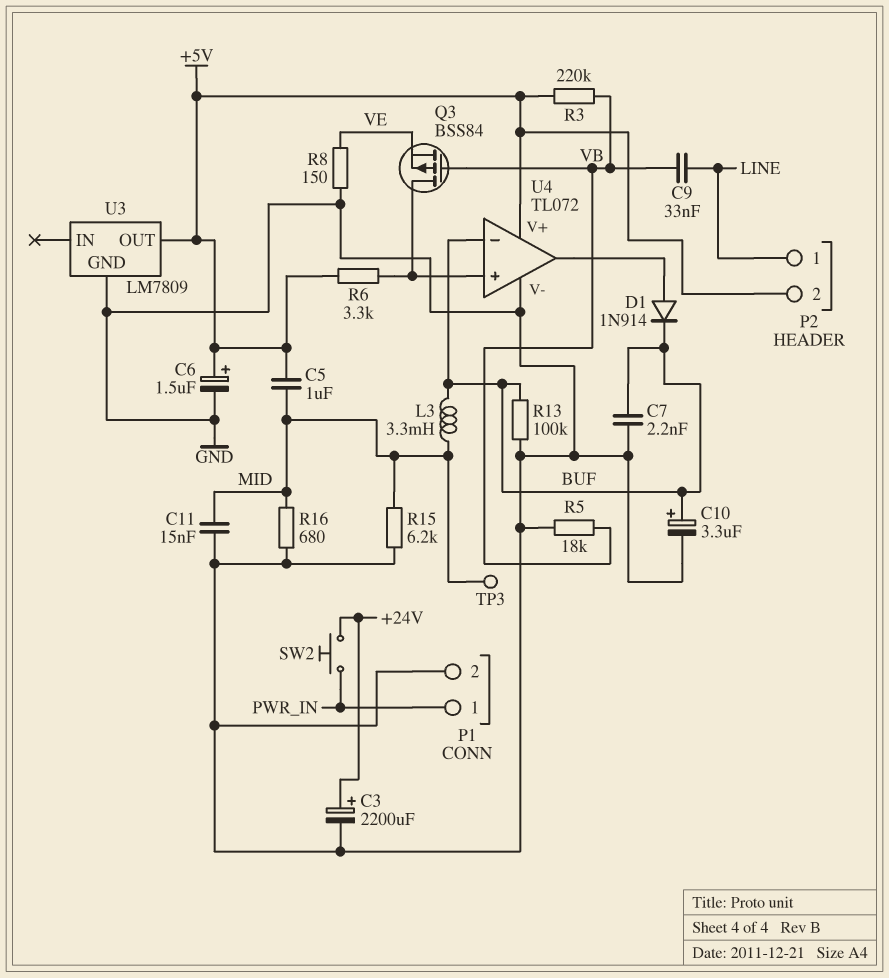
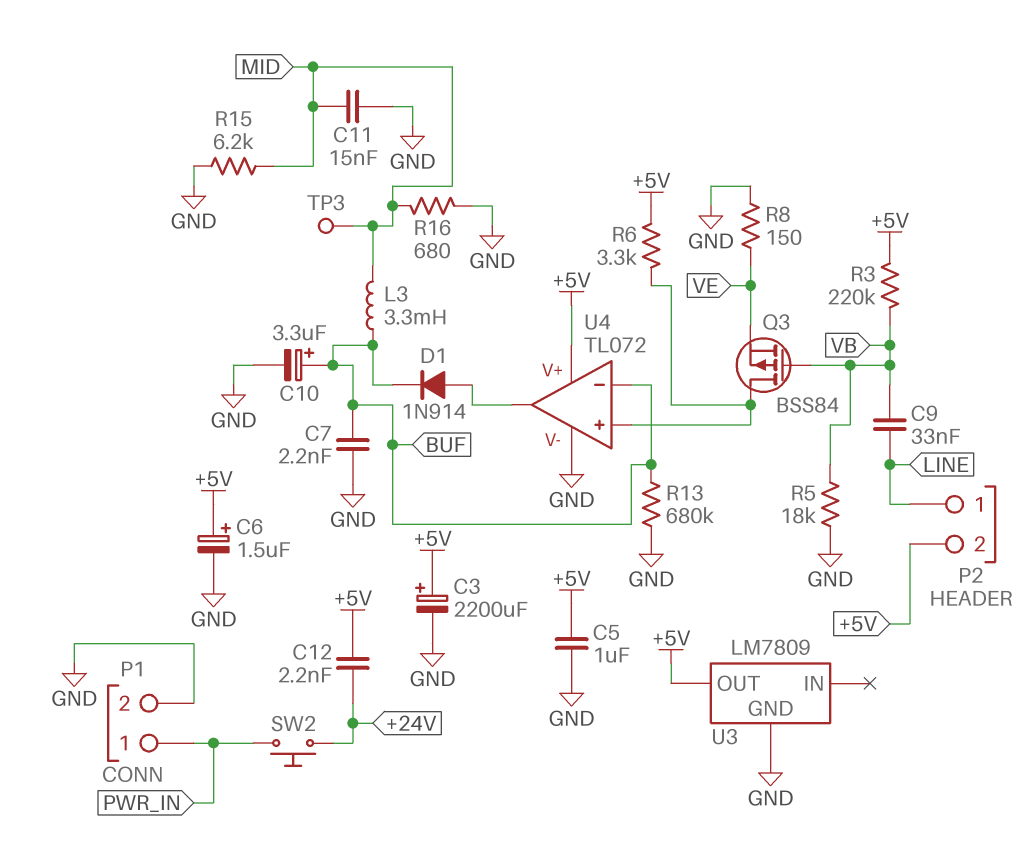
C3: 2200uF (plus +24V, minus GND) -> 2200uF (plus +5V, minus GND)
C5: 1uF (+5V, MID) -> 1uF (+5V, GND)
C12: none -> 2.2nF (+5V, +24V)
R13: 100k (BUF, GND) -> 680k (BUF, GND)

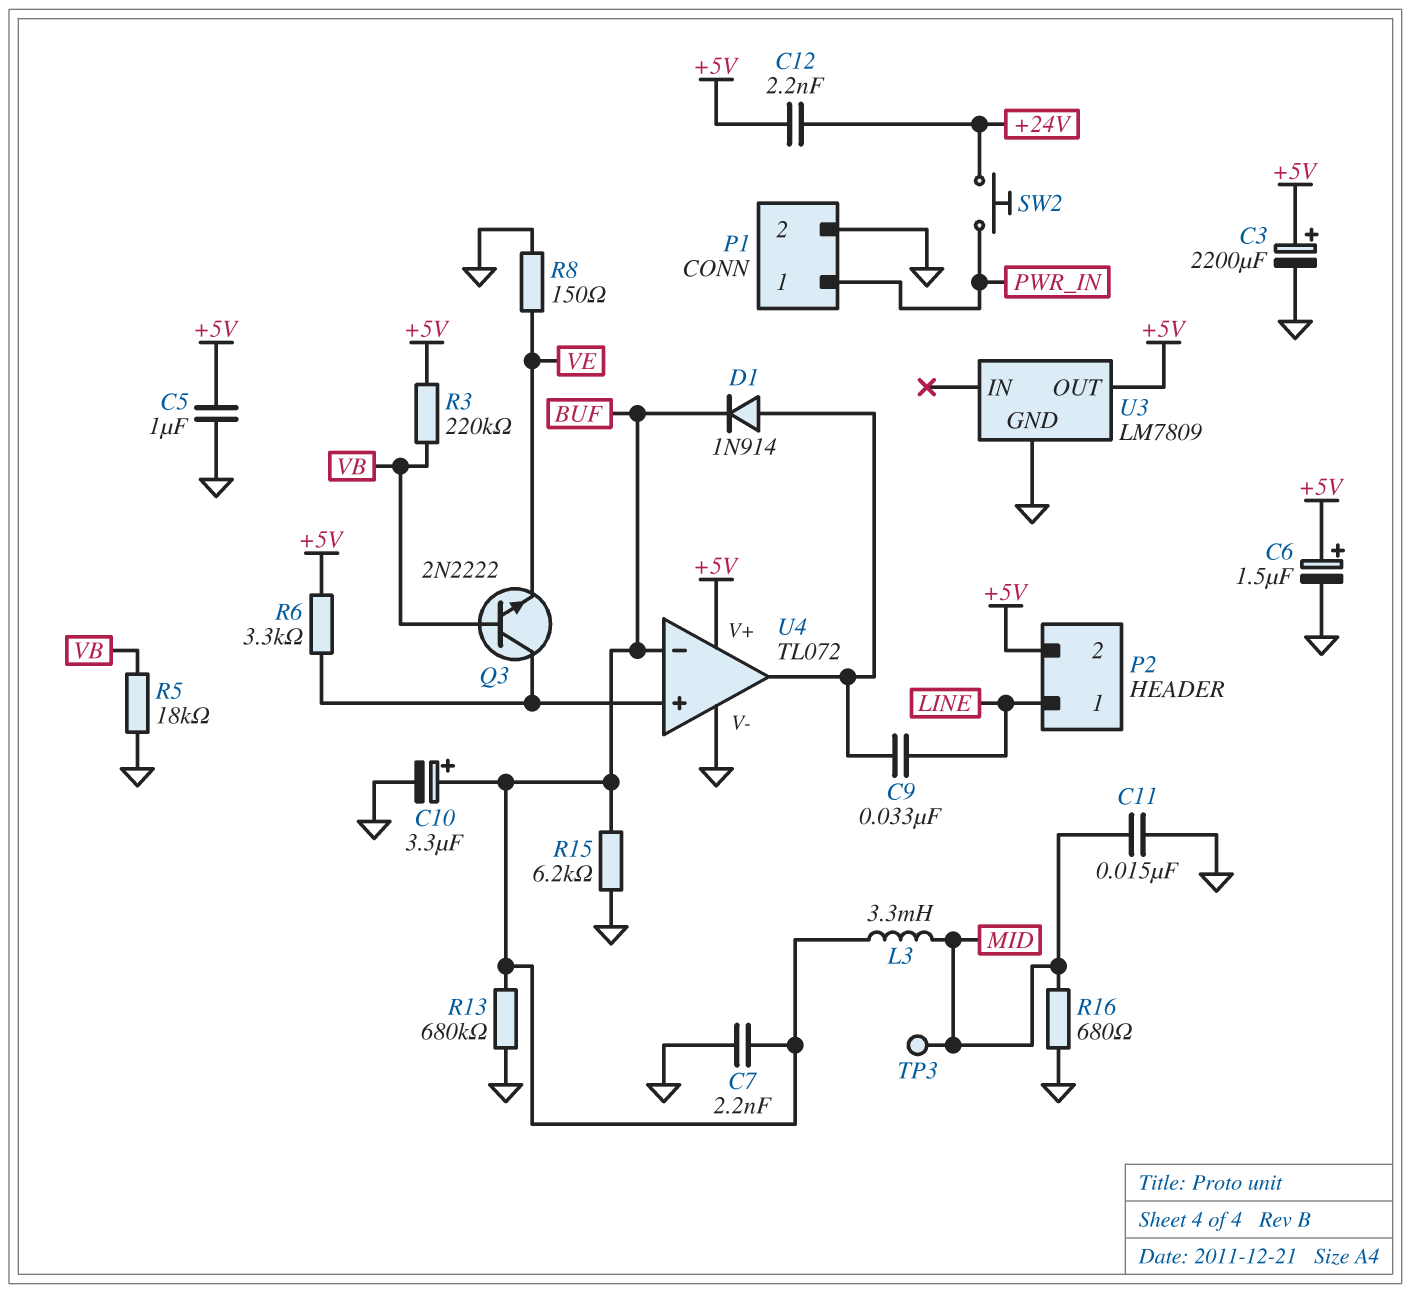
C9: 33nF (LINE, VB) -> 33nF (LINE, U4/out)
Q3: PMOS BSS84 (G VB, D U4/in+, S VE) -> NPN 2N2222 (B VB, C U4/in+, E VE)
R15: 6.2k (GND, MID) -> 6.2k (BUF, GND)

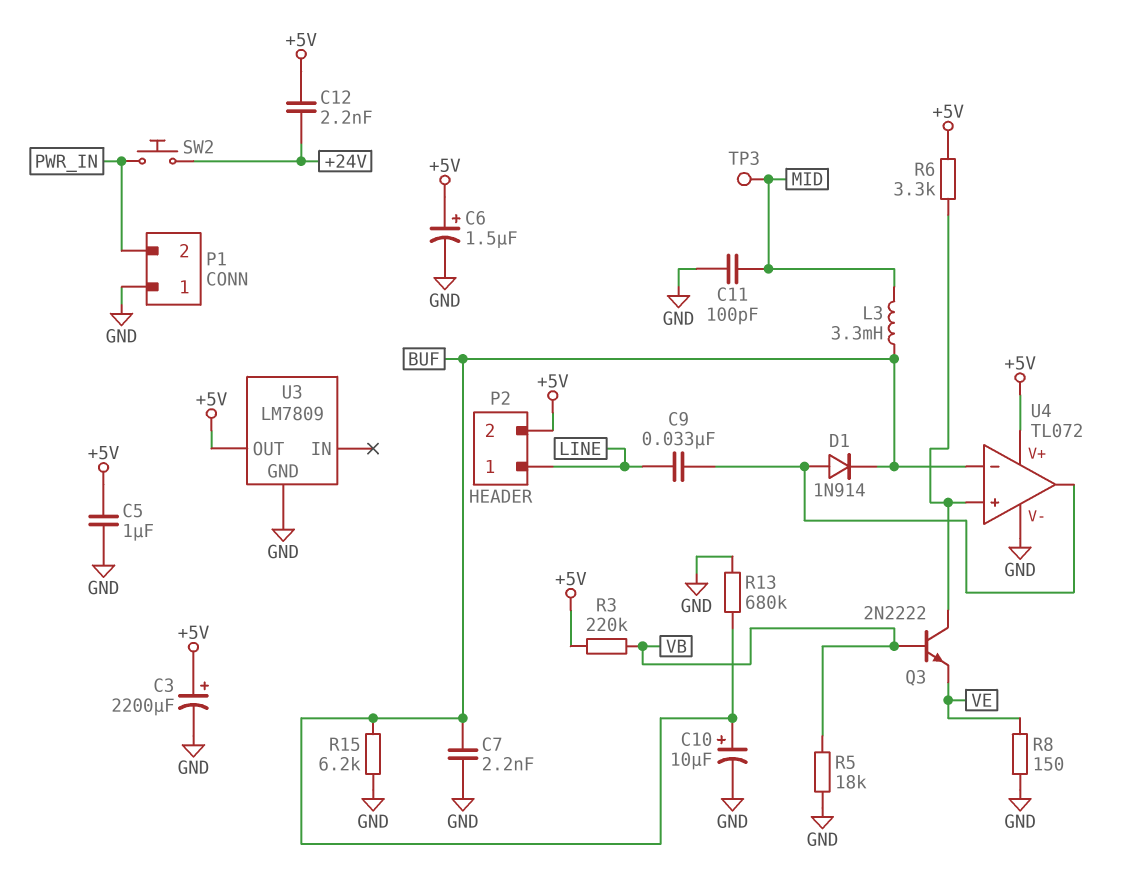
C10: 3.3uF (plus BUF, minus GND) -> 10uF (plus BUF, minus GND)
C11: 15nF (GND, MID) -> 100pF (GND, MID)
P1 pin 1: PWR_IN -> GND
P1 pin 2: GND -> PWR_IN
R16: 680 (GND, MID) -> none

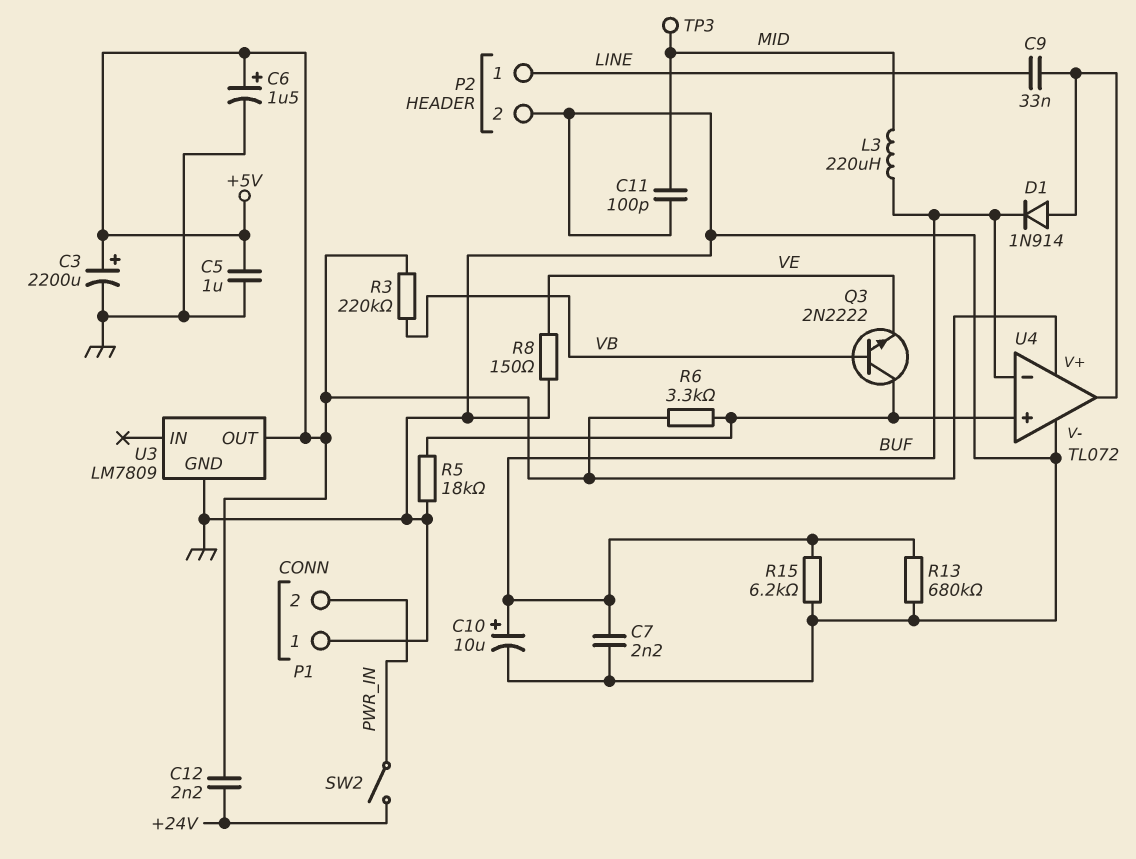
L3: 3.3mH (BUF, MID) -> 220uH (BUF, MID)
P2 pin 2: +5V -> GND
R5: 18k (GND, VB) -> 18k (GND, U4/in+)
SW2: button (+24V, PWR_IN) -> switch (+24V, PWR_IN)

